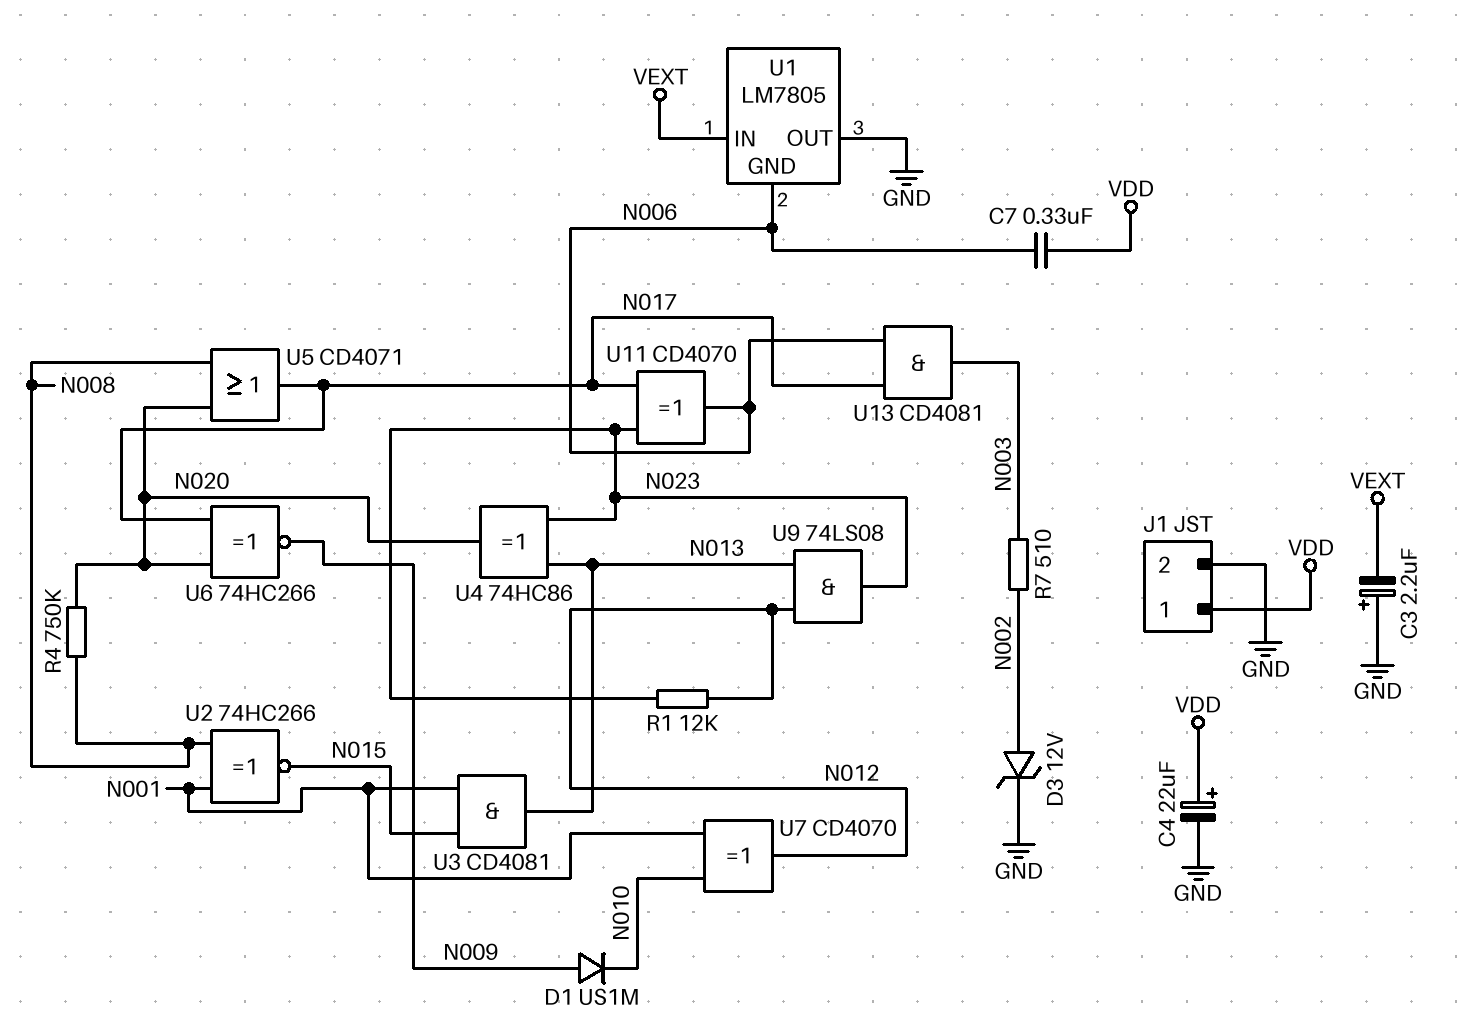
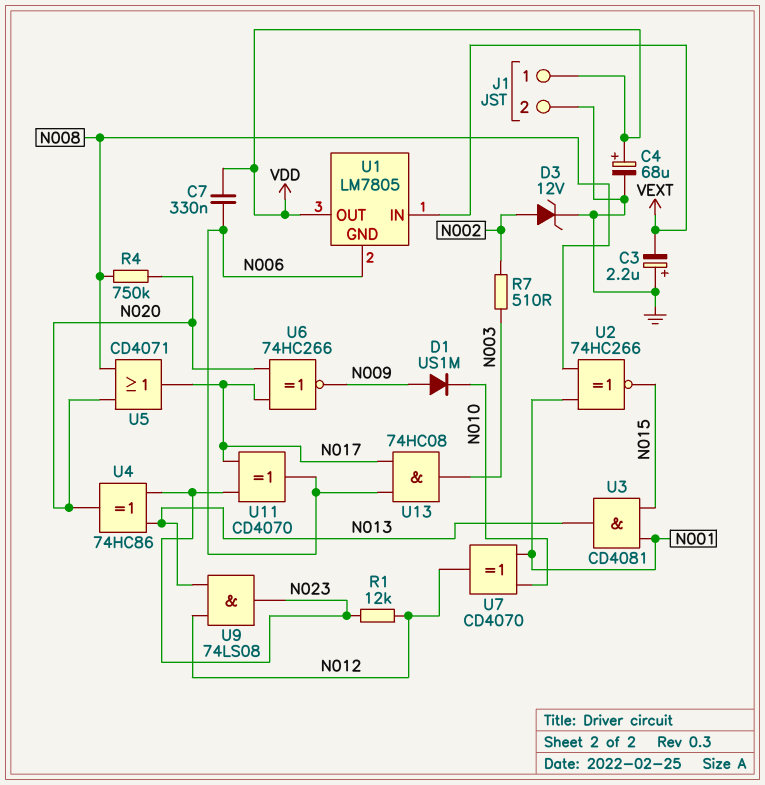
C4: 22uF (plus VDD, minus GND) -> 68uF (plus VDD, minus GND)
U1 pin OUT: GND -> VDD
U13: AND CD4081 (in N006, in N017, out N003) -> AND 74HC08 (in N006, in N017, out N003)

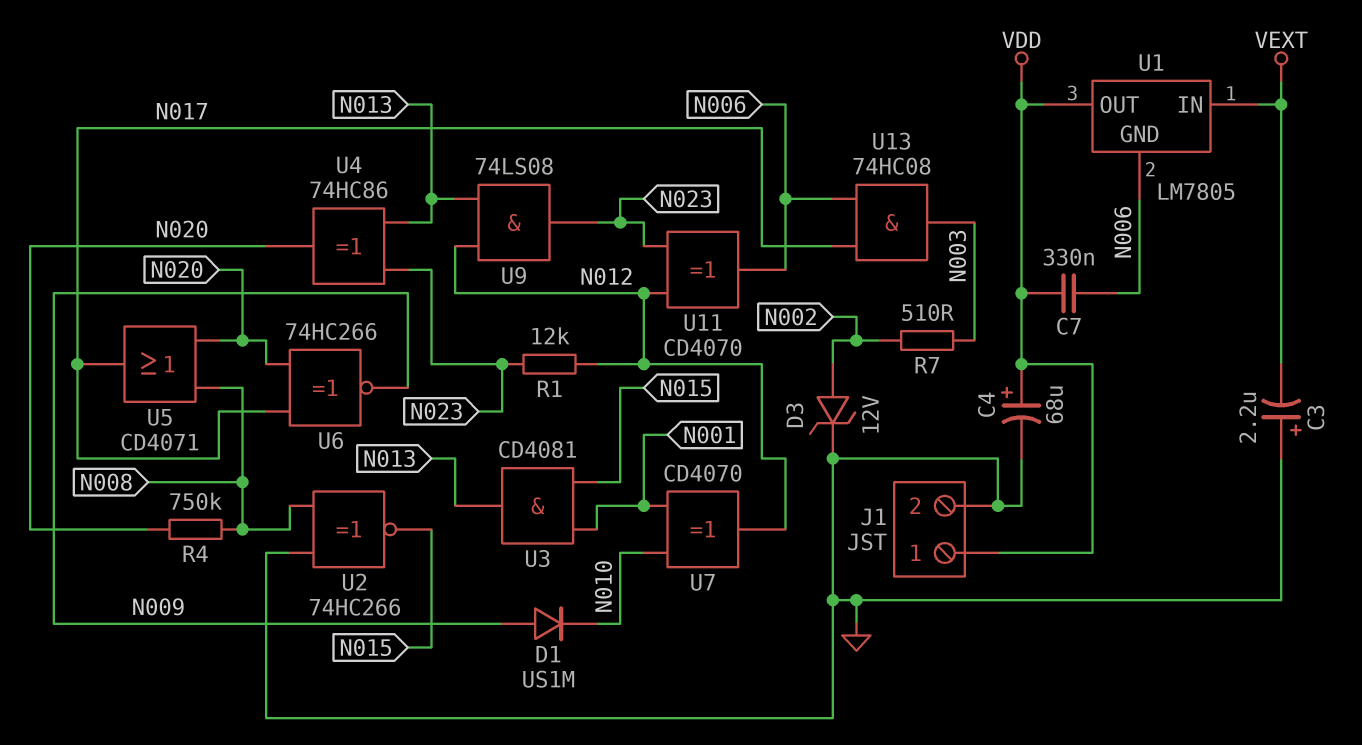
U2: XNOR 74HC266 (in N001, in N008, out N015) -> XNOR 74HC266 (in GND, in N008, out N015)
U11: XOR CD4070 (in N017, in N023, out N006) -> XOR CD4070 (in N012, in N023, out N006)

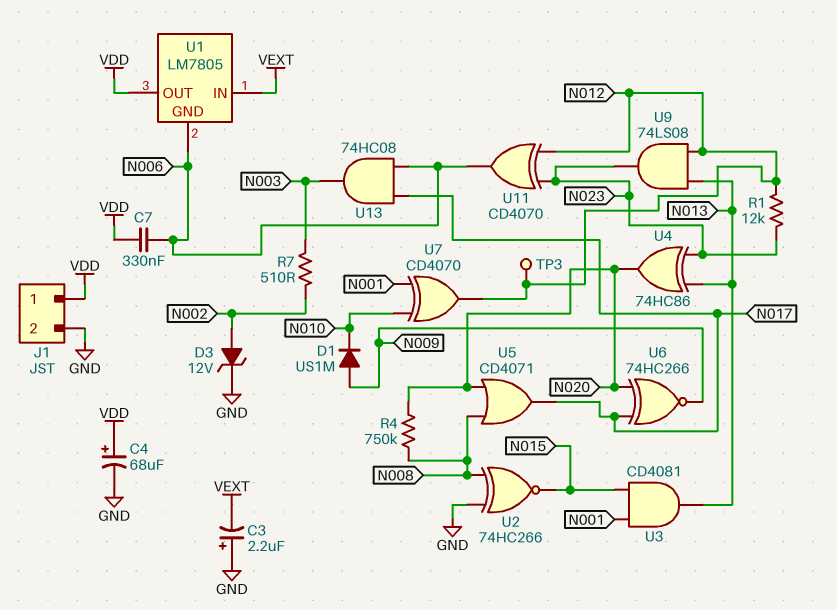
TP3: none -> test point (N012)

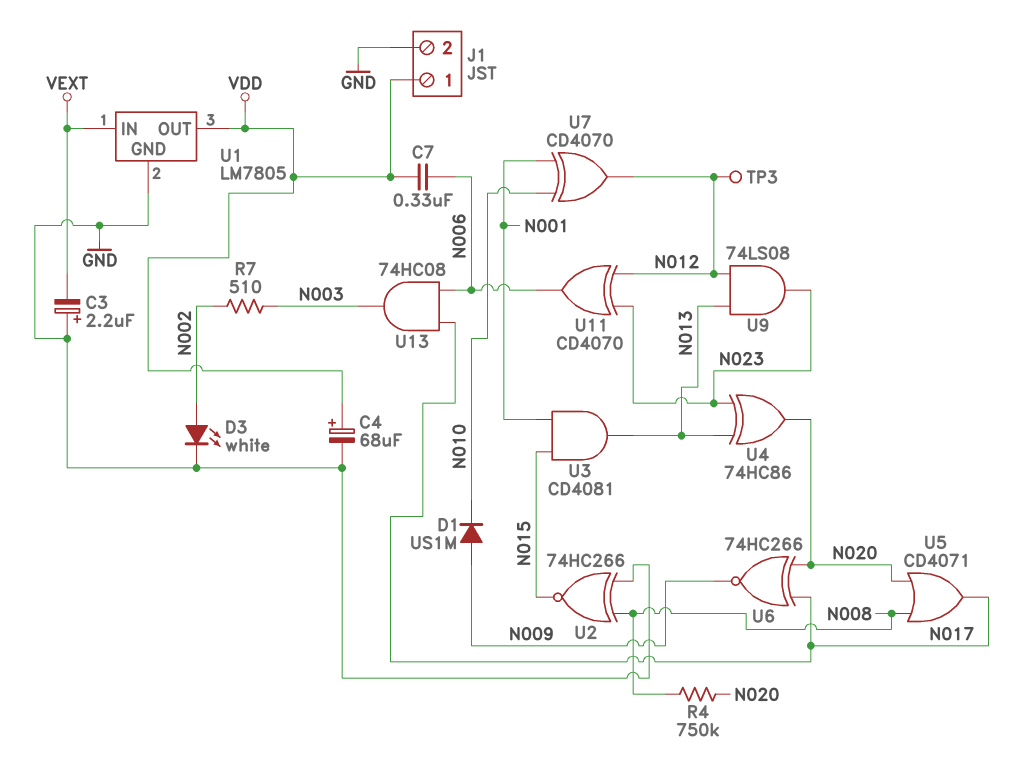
D3: zener 12V (A N002, K GND) -> LED white (A N002, K GND)
R1: 12k (N012, N023) -> none
U1 pin GND: N006 -> GND

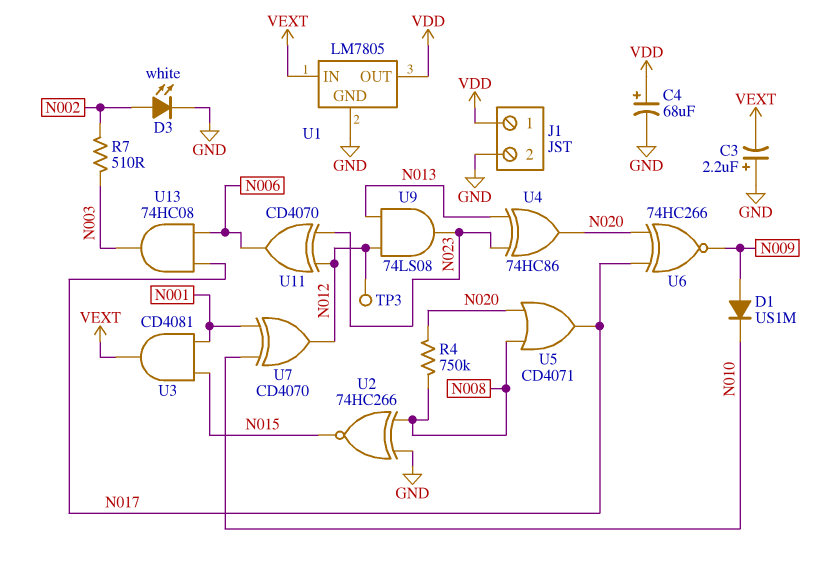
C7: 330nF (N006, VDD) -> none
U3: AND CD4081 (in N001, in N015, out N013) -> AND CD4081 (in N001, in N015, out VEXT)

